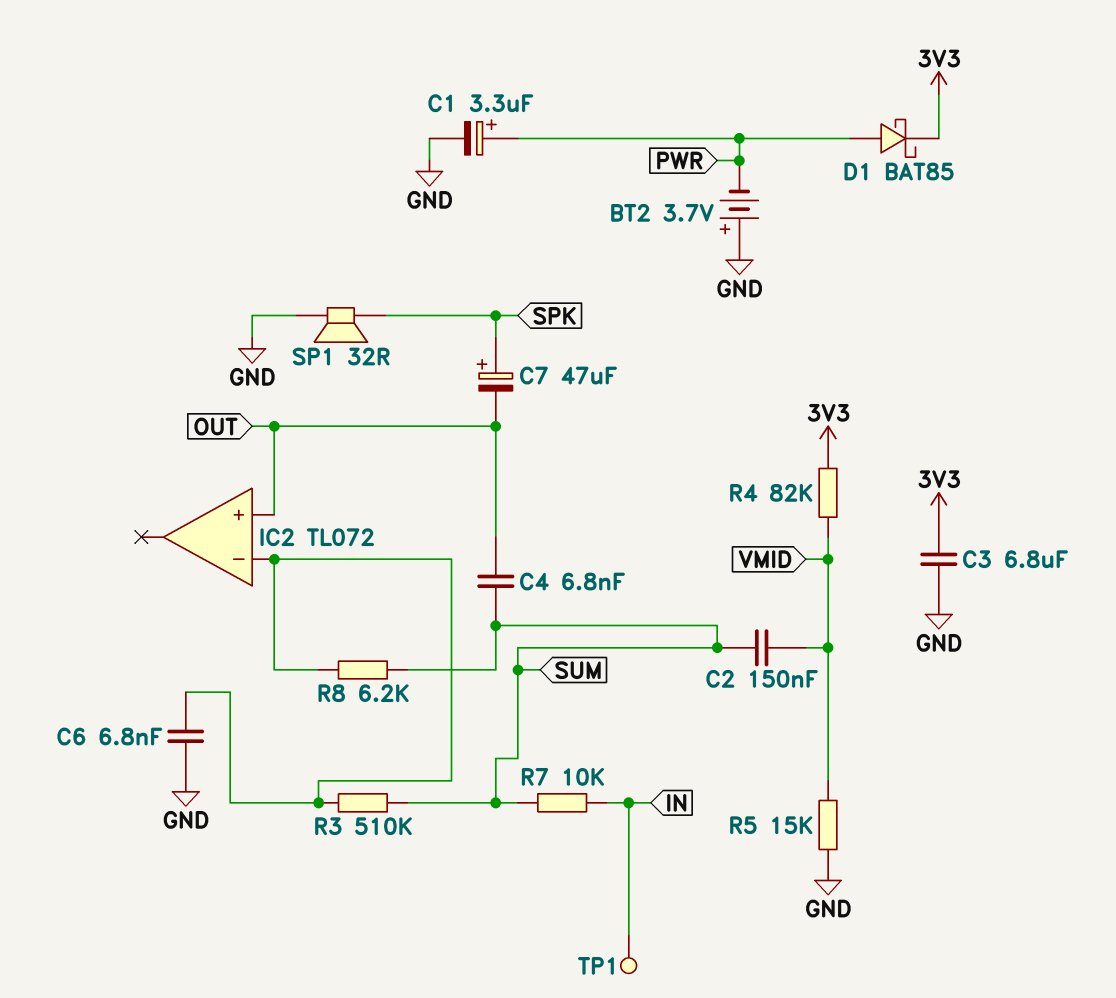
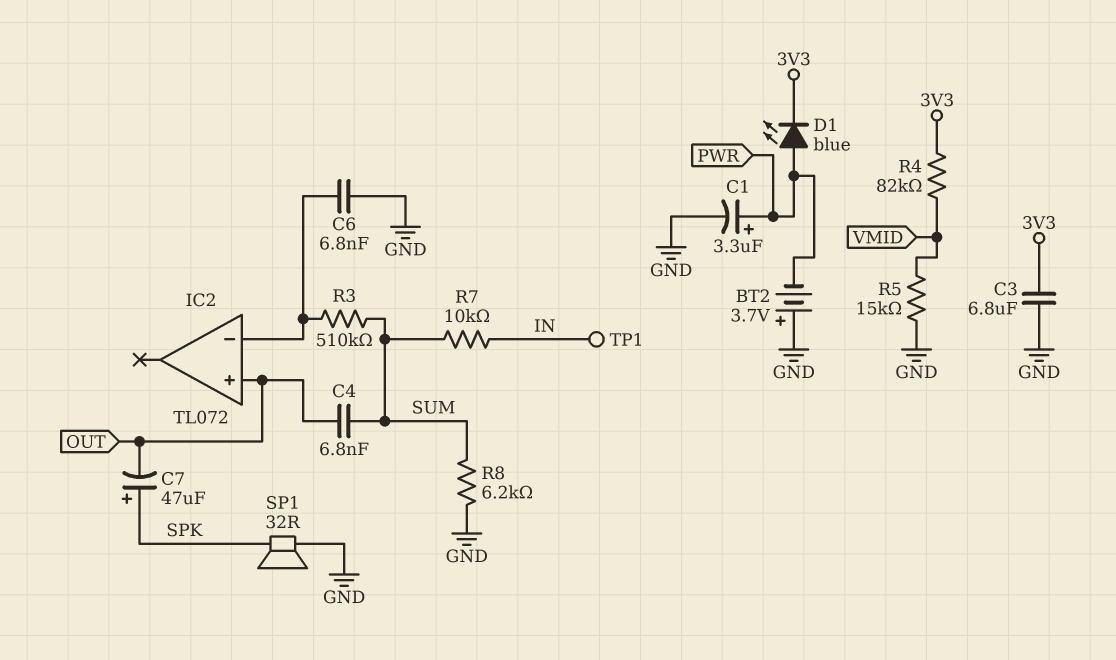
C2: 150nF (SUM, VMID) -> none
D1: schottky BAT85 (A PWR, K 3V3) -> LED blue (A PWR, K 3V3)
R8: 6.2k (IC2/in-, SUM) -> 6.2k (GND, SUM)

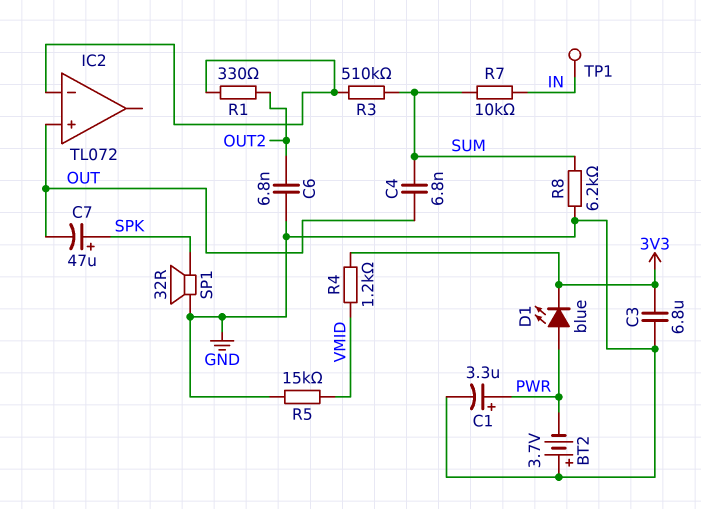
C6: 6.8nF (GND, IC2/in-) -> 6.8nF (GND, OUT2)
R1: none -> 330 (IC2/in-, OUT2)
R4: 82k (3V3, VMID) -> 1.2k (3V3, VMID)

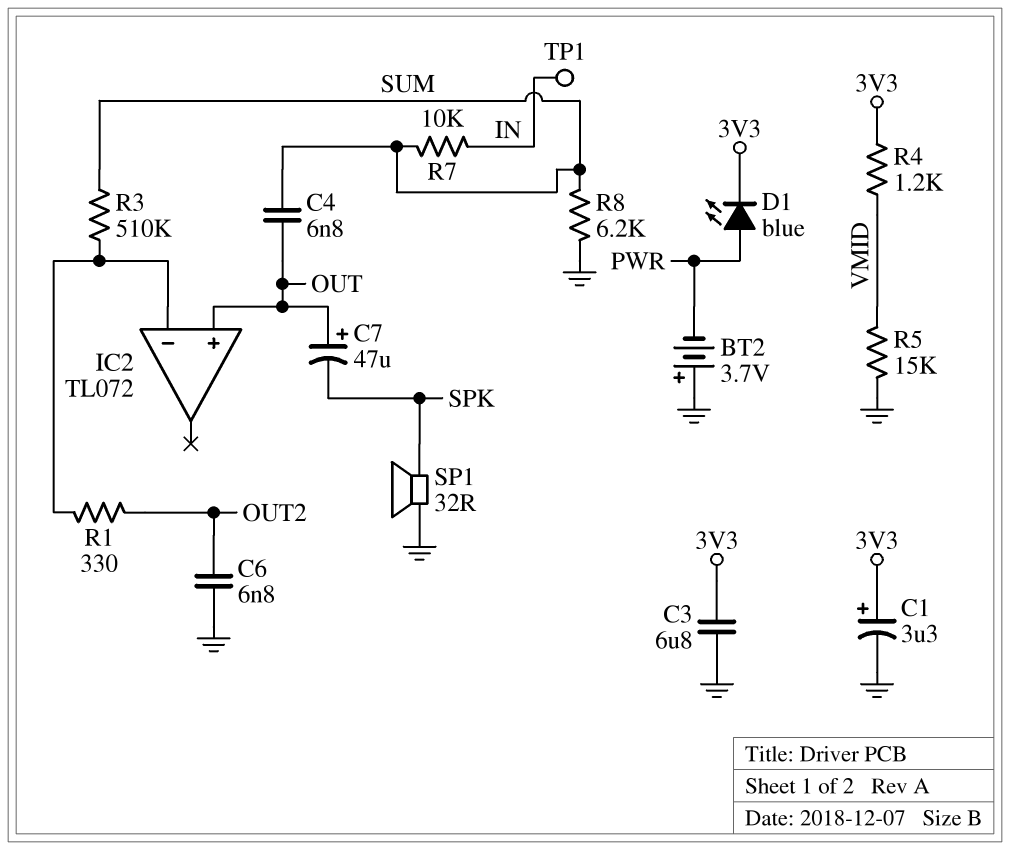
C1: 3.3uF (plus PWR, minus GND) -> 3.3uF (plus 3V3, minus GND)
C7: 47uF (plus SPK, minus OUT) -> 47uF (plus OUT, minus SPK)

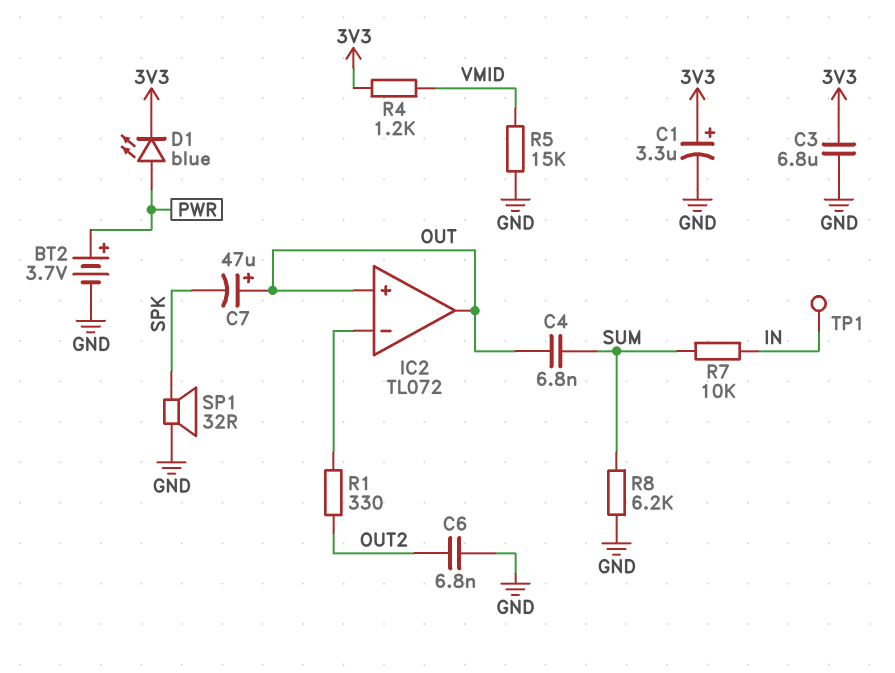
BT2: 3.7V (plus GND, minus PWR) -> 3.7V (plus PWR, minus GND)
IC2 pin out: none -> OUT
R3: 510k (IC2/in-, SUM) -> none

